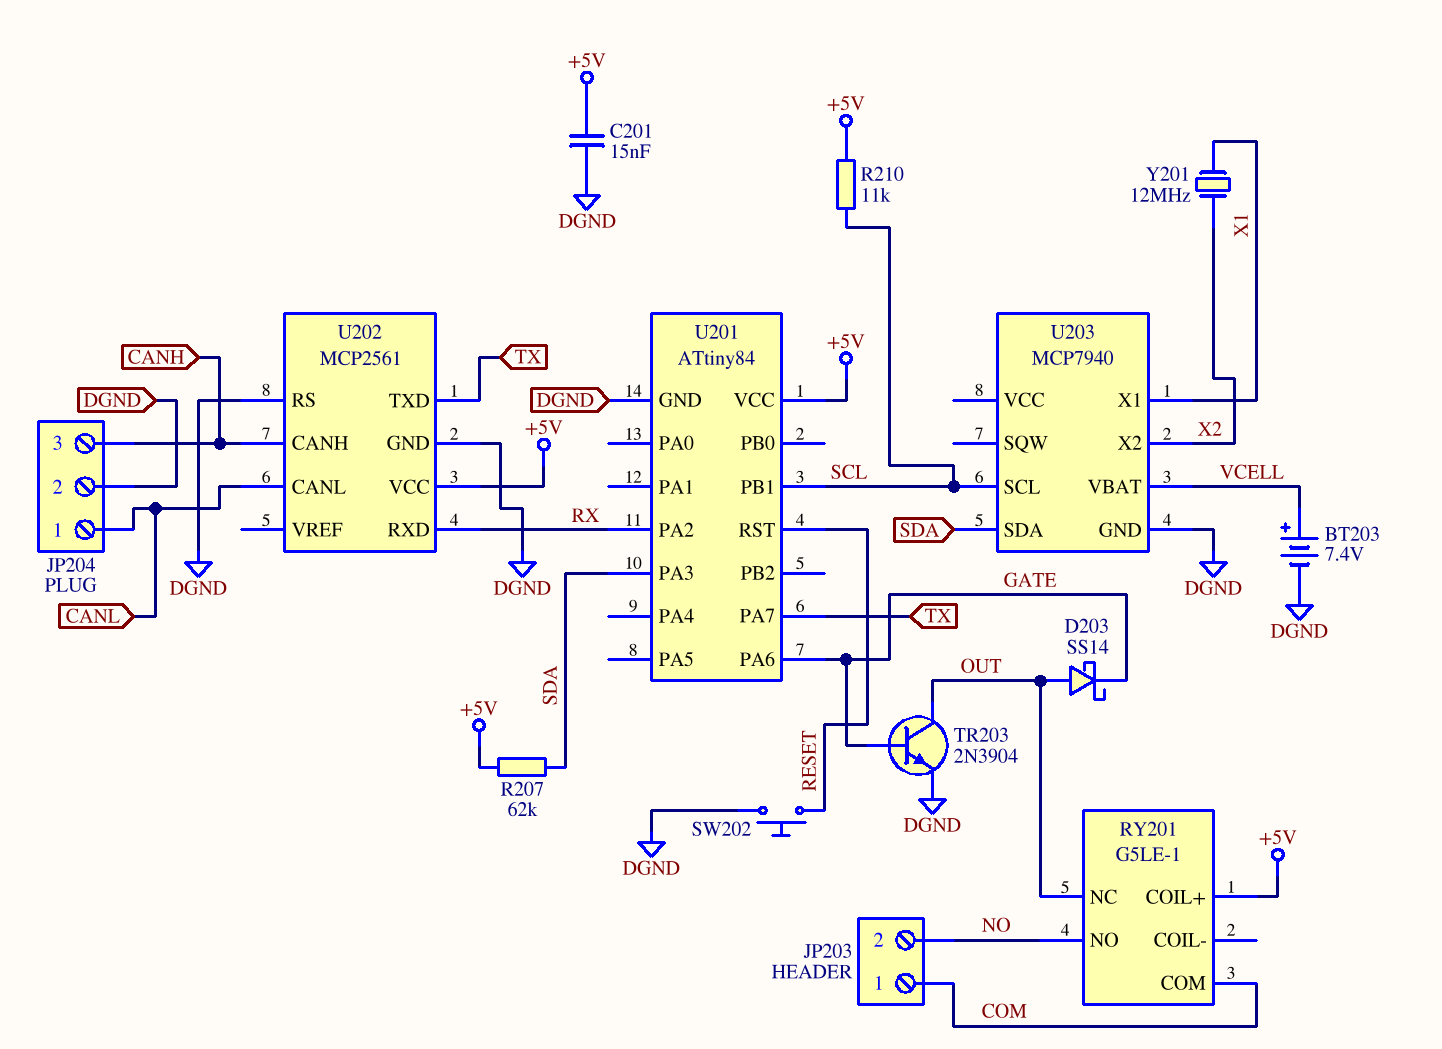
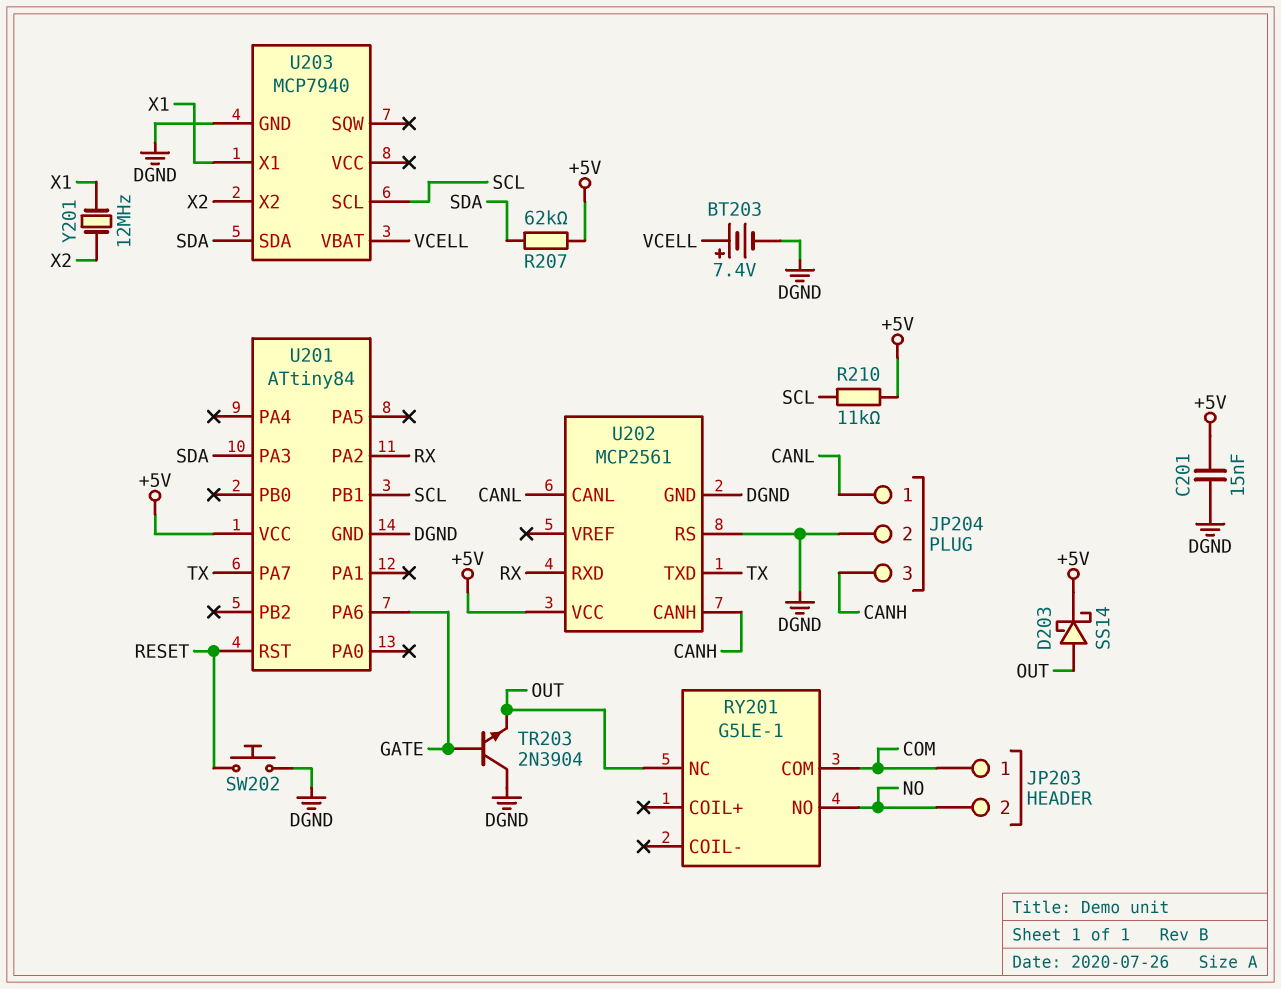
D203: schottky SS14 (A OUT, K GATE) -> schottky SS14 (A OUT, K +5V)
RY201 pin COIL+: +5V -> none
TR203: NPN 2N3904 (B GATE, C OUT, E DGND) -> NPN 2N3904 (B GATE, C DGND, E OUT)

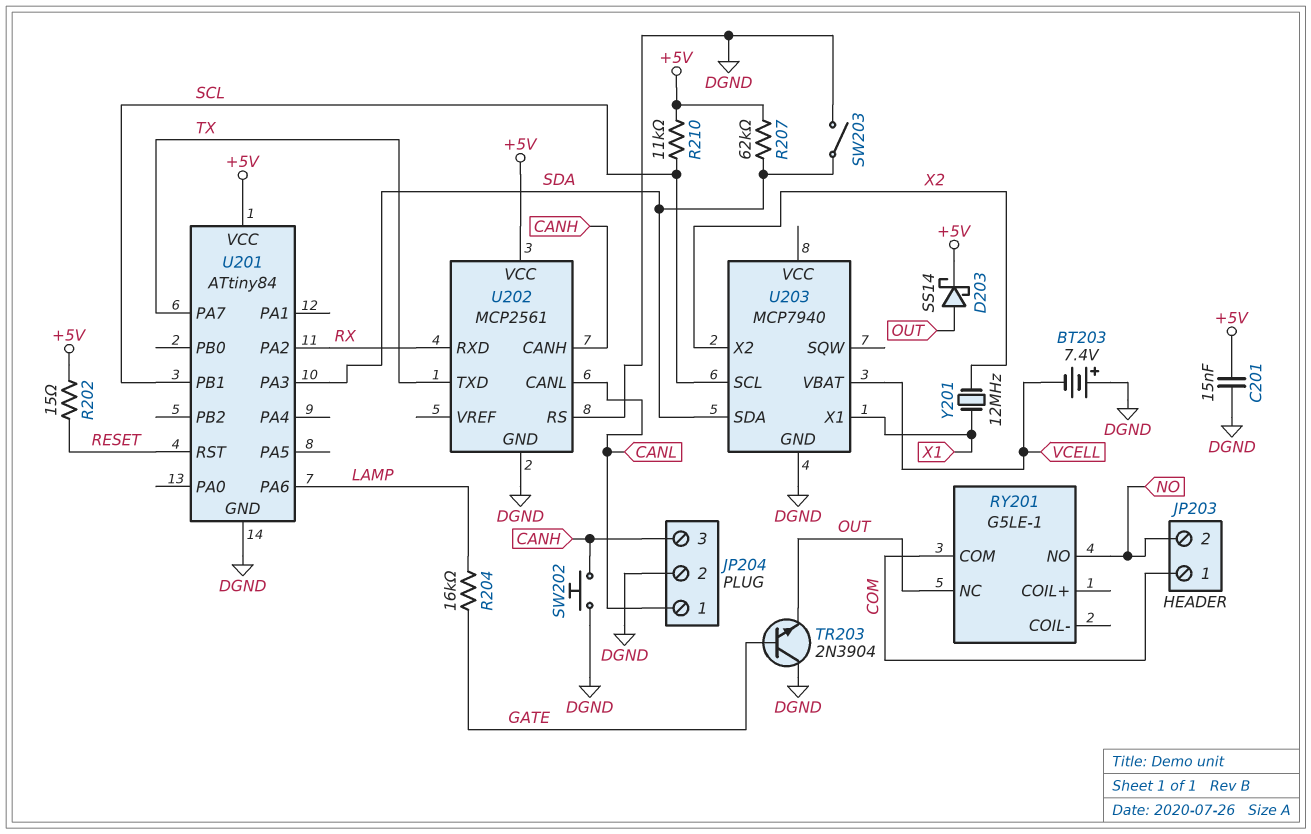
BT203: 7.4V (plus VCELL, minus DGND) -> 7.4V (plus DGND, minus VCELL)
R202: none -> 15 (+5V, RESET)
R204: none -> 16k (GATE, LAMP)
SW202: button (DGND, RESET) -> button (CANH, DGND)
SW203: none -> switch (DGND, SDA)
U201 pin PA6: GATE -> LAMP

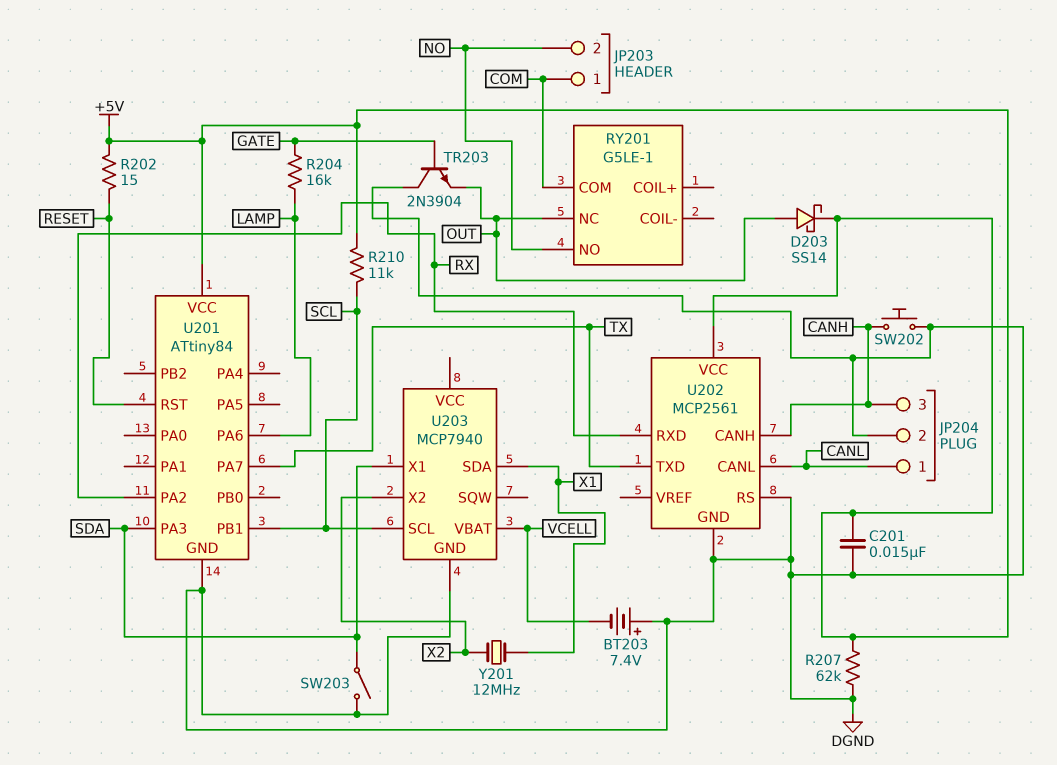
R207: 62k (+5V, SDA) -> 62k (+5V, DGND)
U203 pin SDA: SDA -> X1
U203 pin X1: X1 -> SDA

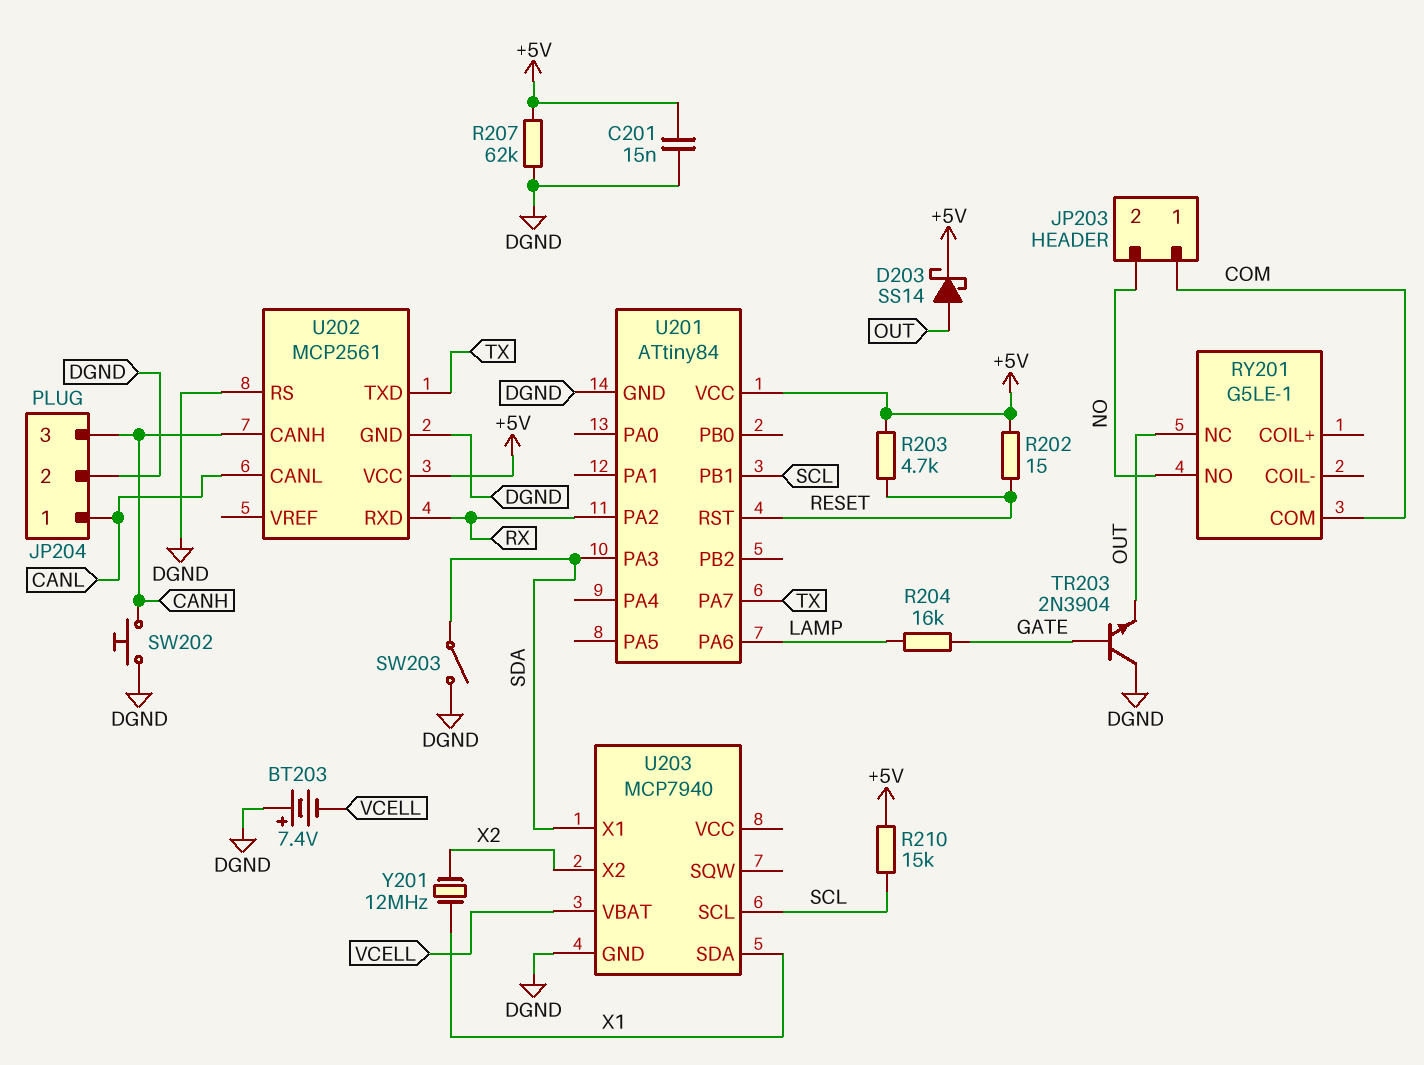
R203: none -> 4.7k (+5V, RESET)
R210: 11k (+5V, SCL) -> 15k (+5V, SCL)

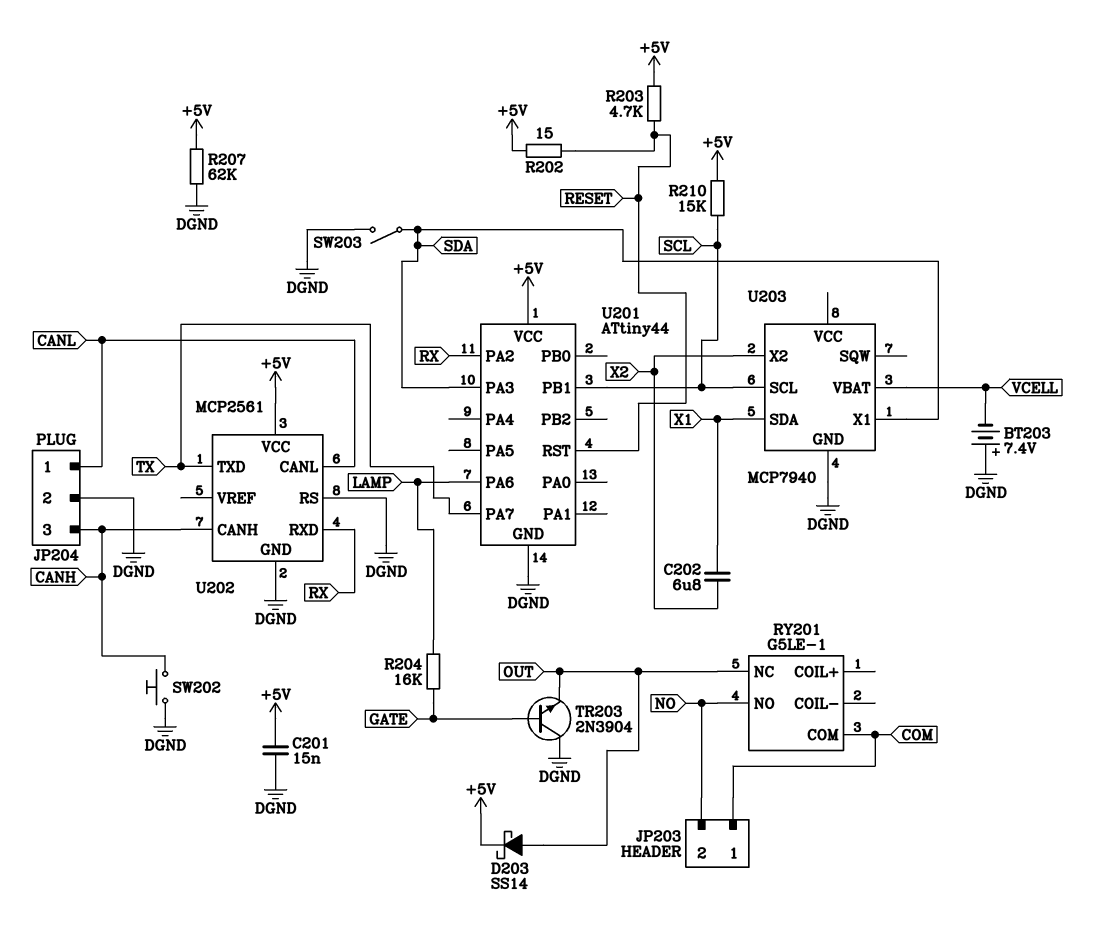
C202: none -> 6.8uF (X1, X2)
U201: ATtiny84 -> ATtiny44
Y201: 12MHz (X1, X2) -> none

